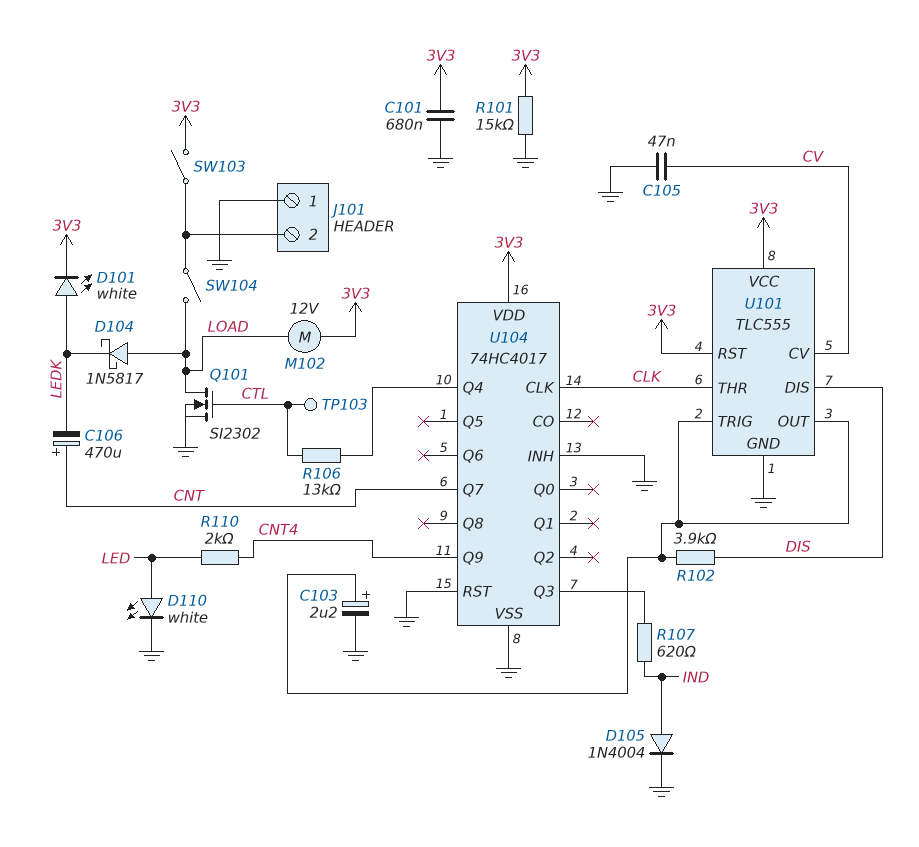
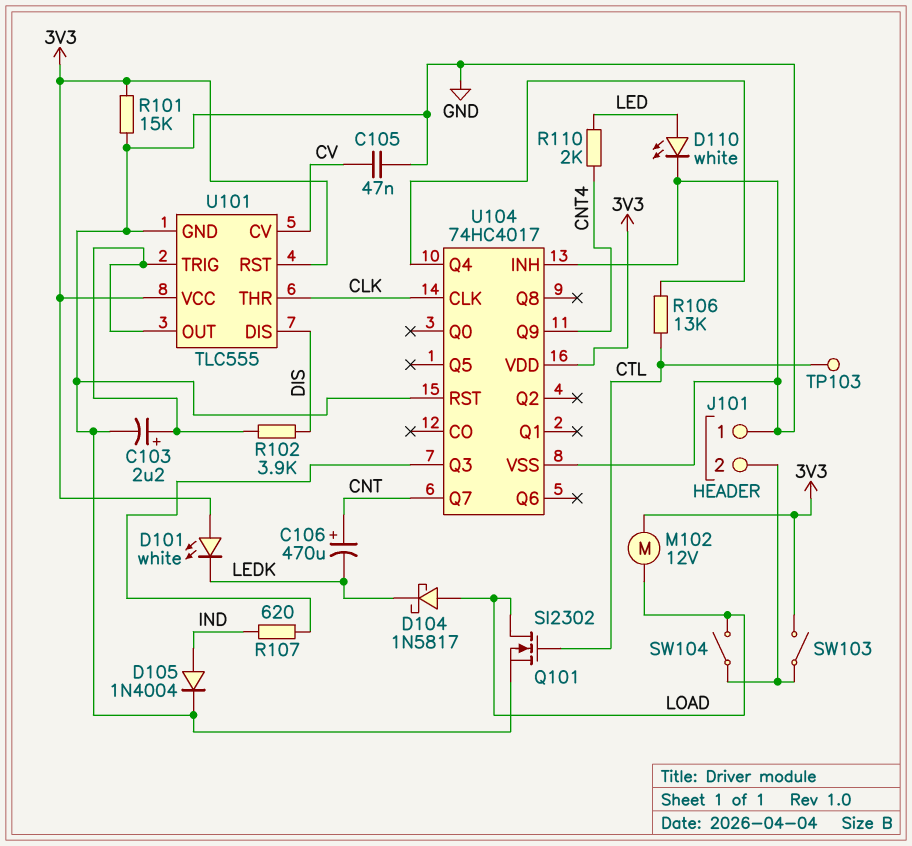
C101: 680nF (3V3, GND) -> none
D101: LED white (A LEDK, K 3V3) -> LED white (A 3V3, K LEDK)

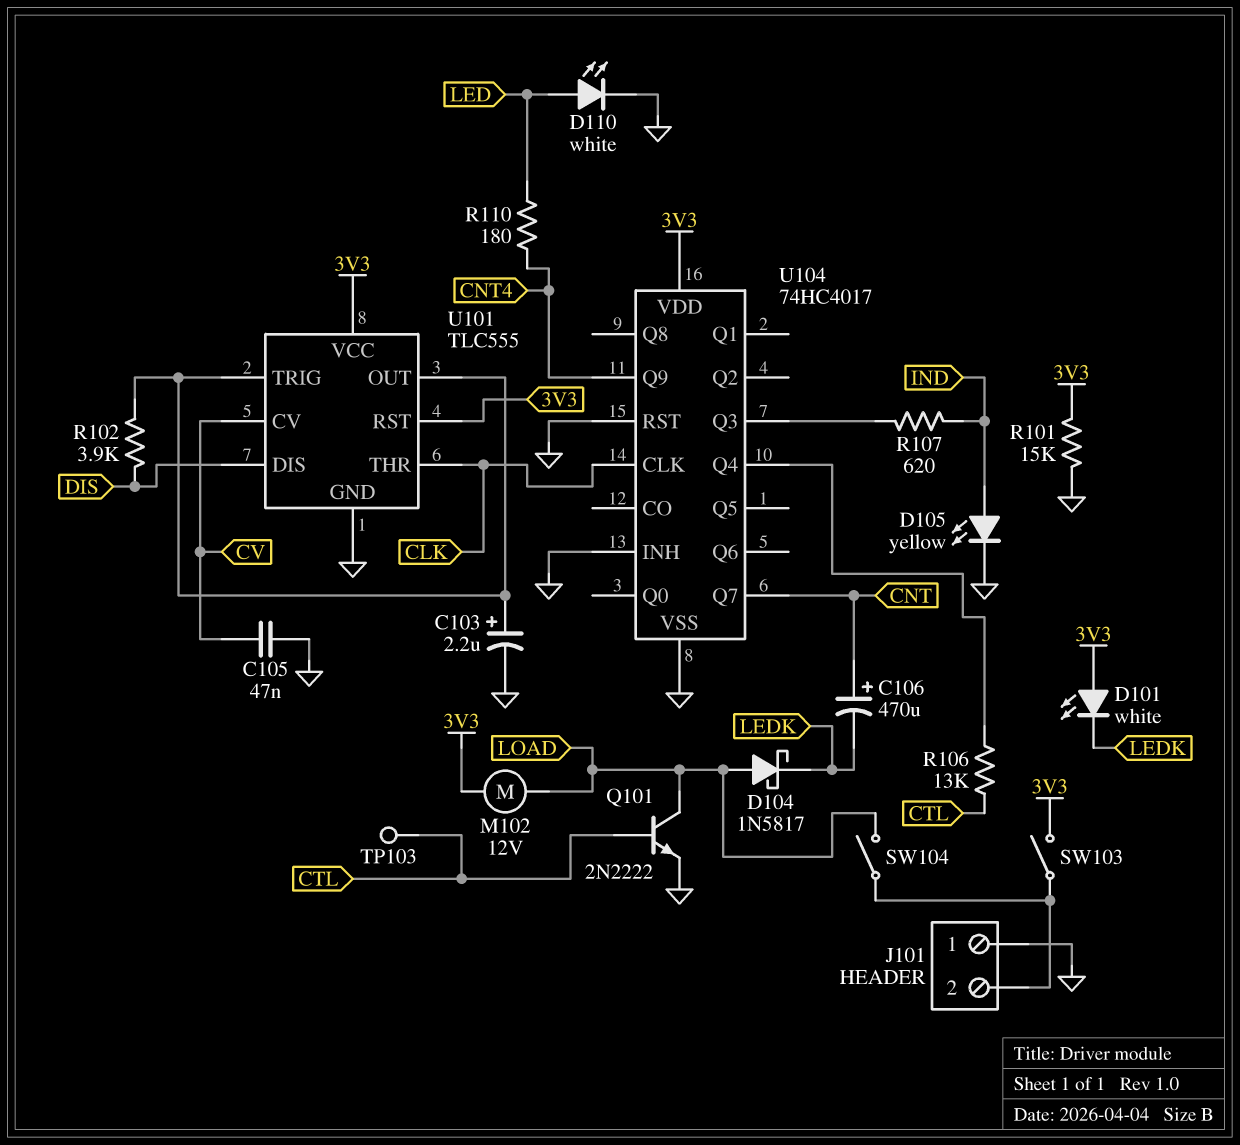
D105: diode 1N4004 (A IND, K GND) -> LED yellow (A IND, K GND)
Q101: NMOS SI2302 (G CTL, D LOAD, S GND) -> NPN 2N2222 (B CTL, C LOAD, E GND)
R110: 2k (CNT4, LED) -> 180 (CNT4, LED)

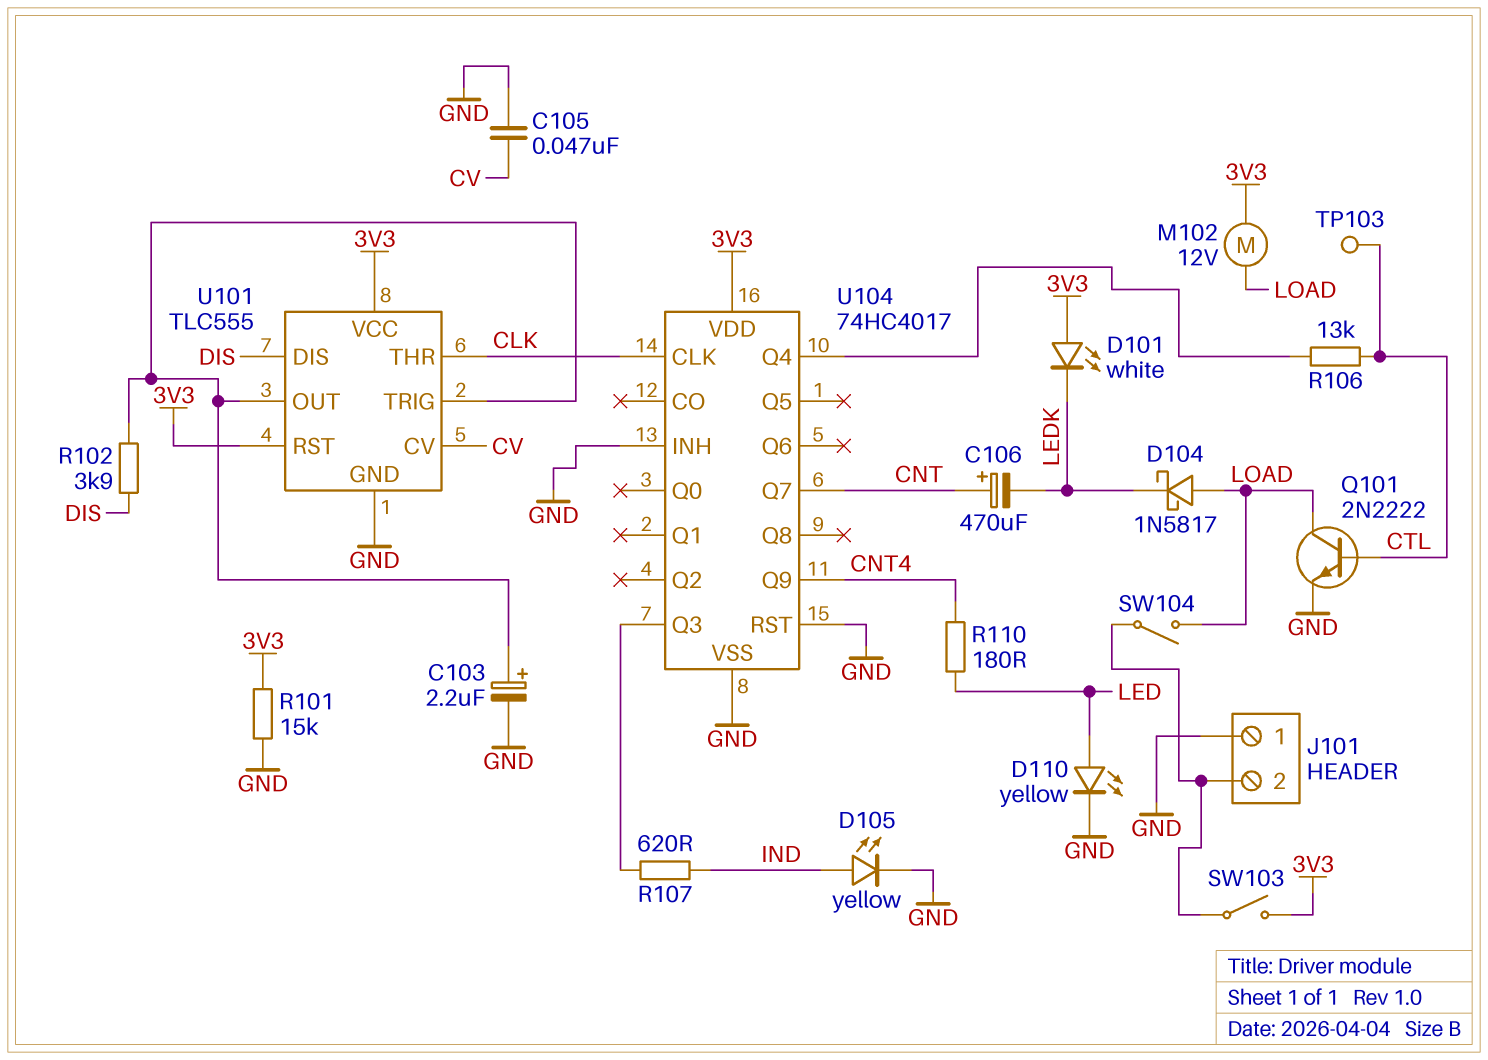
D110: LED white (A LED, K GND) -> LED yellow (A LED, K GND)

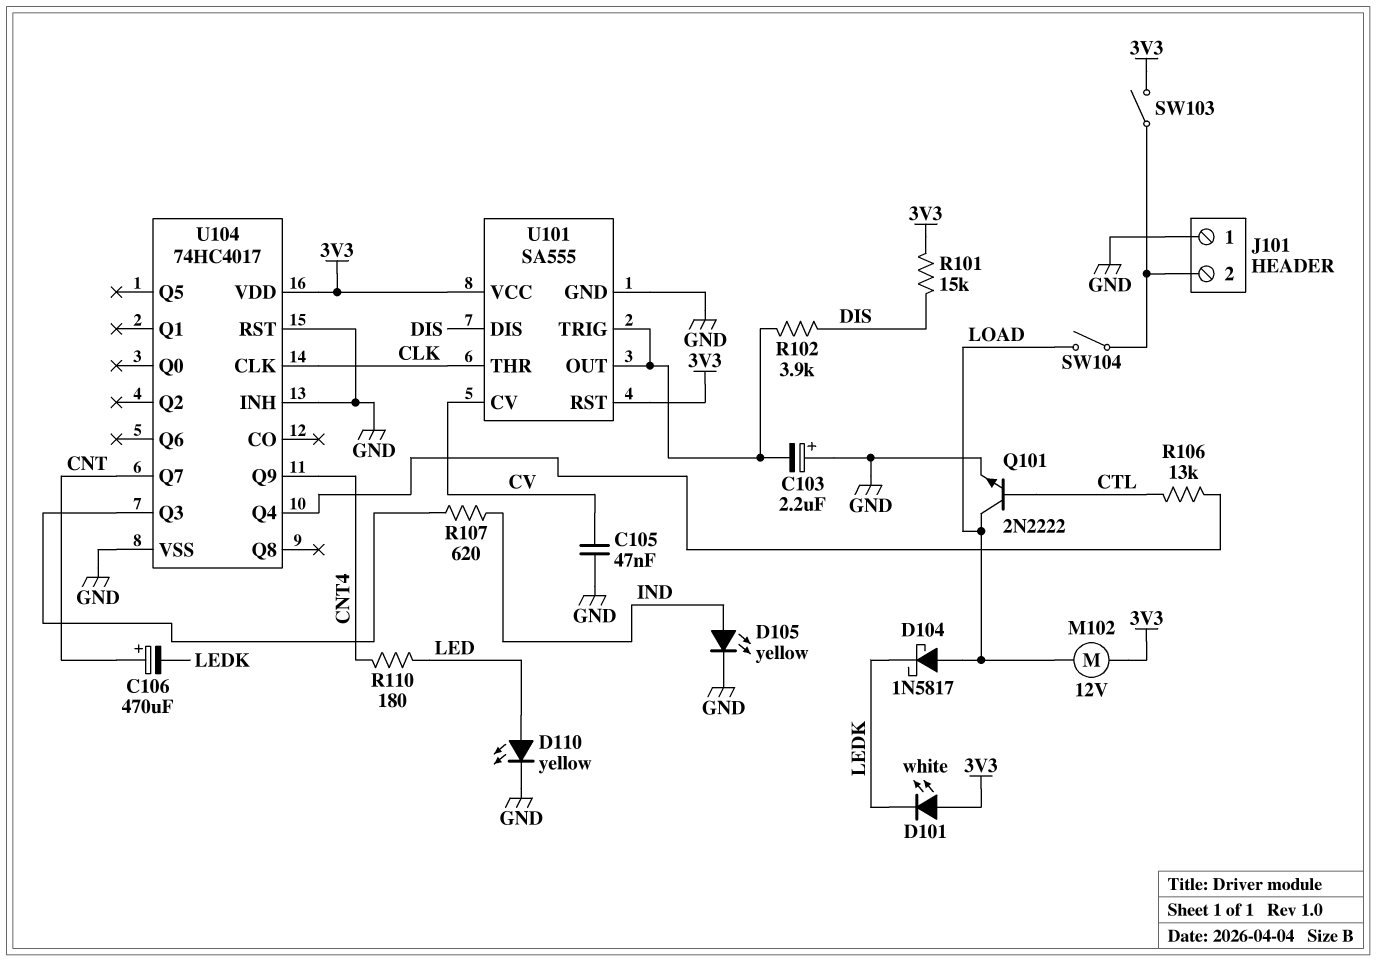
C103: 2.2uF (plus U101/OUT, minus GND) -> 2.2uF (plus GND, minus U101/OUT)
R101: 15k (3V3, GND) -> 15k (3V3, DIS)
TP103: test point (CTL) -> none
U101: TLC555 -> SA555

